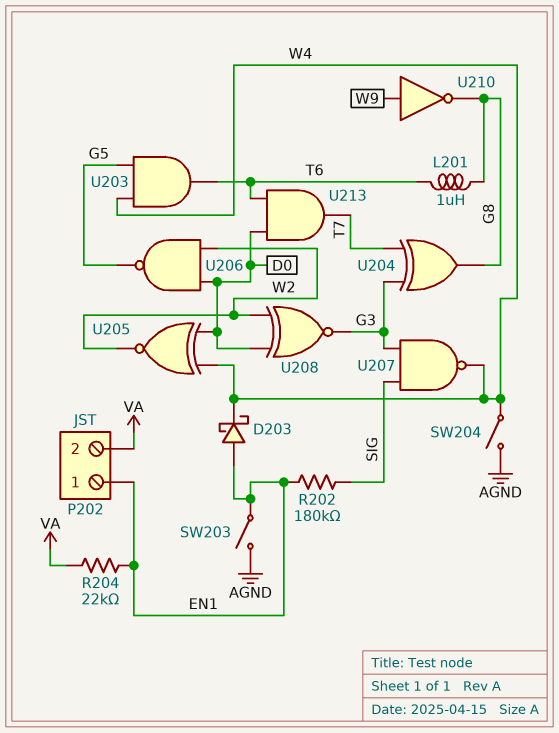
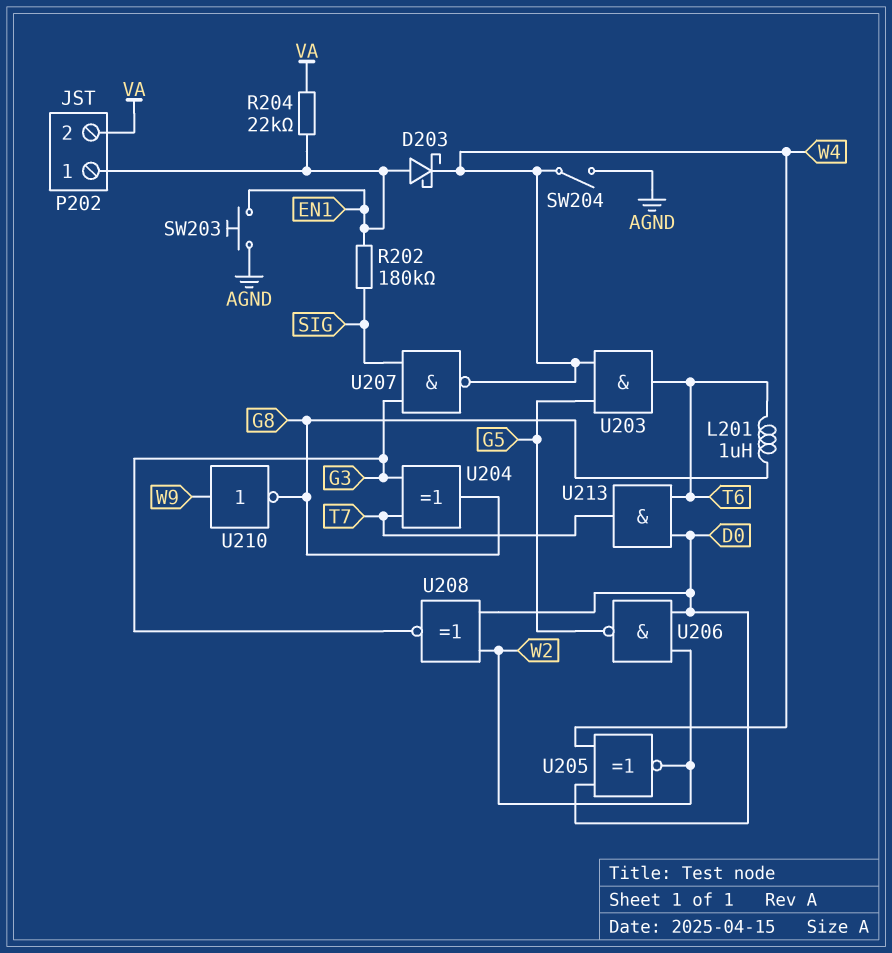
SW203: switch (AGND, EN1) -> button (AGND, EN1)

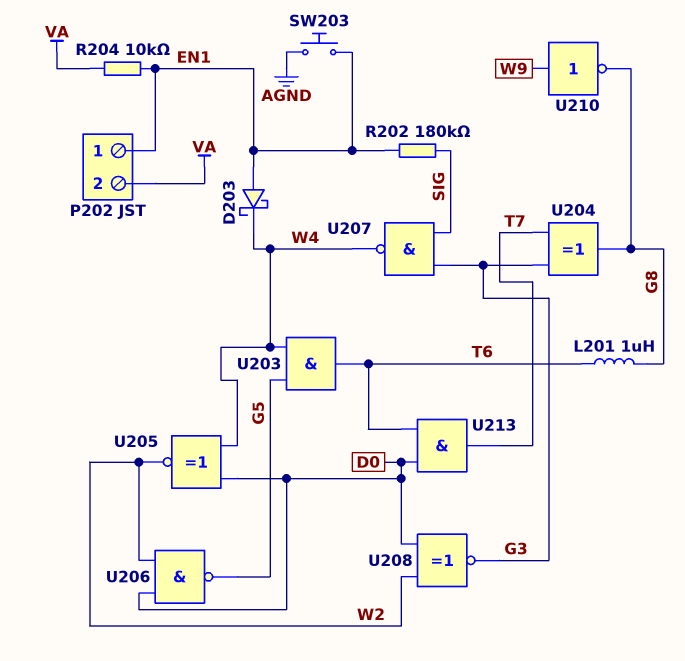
R204: 22k (EN1, VA) -> 10k (EN1, VA)
SW204: switch (AGND, W4) -> none

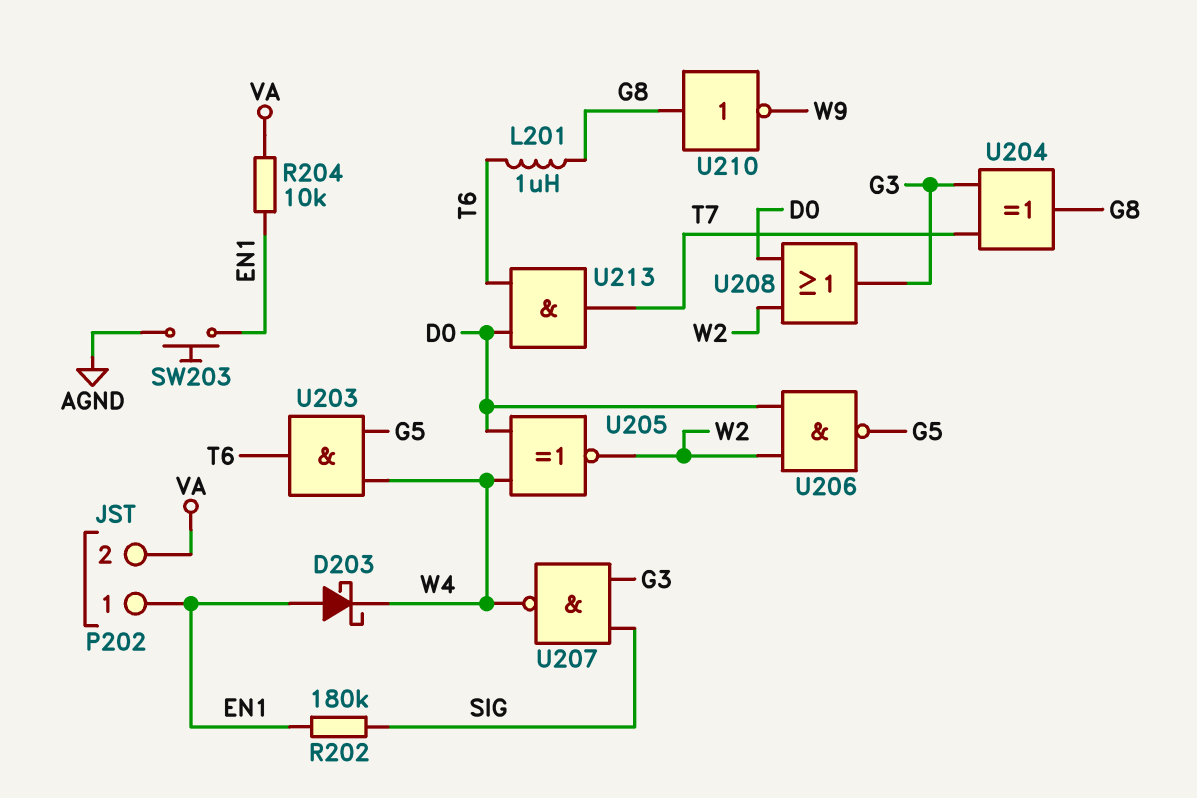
U208: XNOR (in D0, in W2, out G3) -> OR (in D0, in W2, out G3)
U210: NOT (in W9, out G8) -> NOT (in G8, out W9)

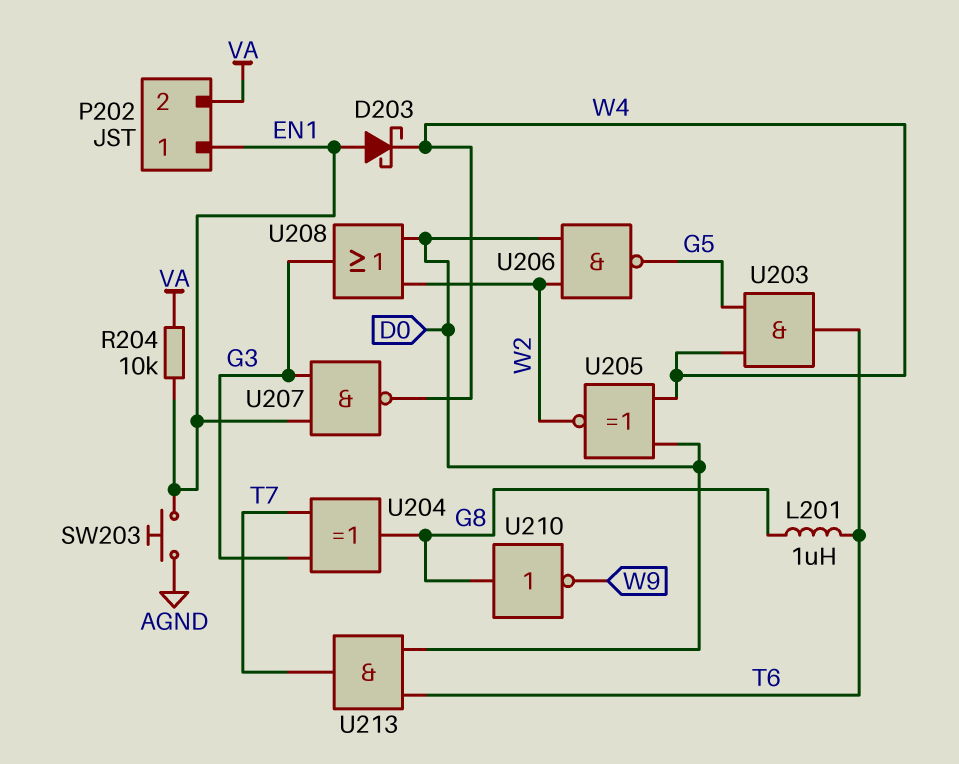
R202: 180k (EN1, SIG) -> none
U207: NAND (in G3, in SIG, out W4) -> NAND (in EN1, in G3, out W4)

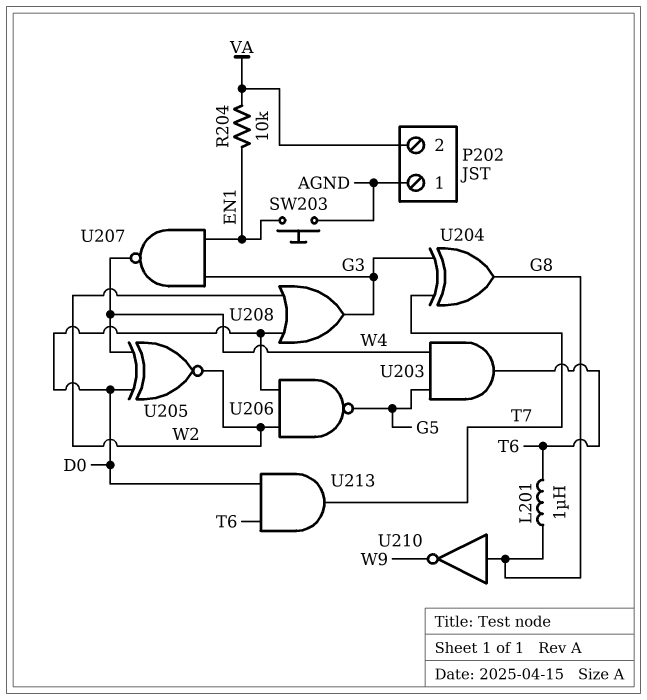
D203: schottky (A EN1, K W4) -> none
P202 pin 1: EN1 -> AGND

